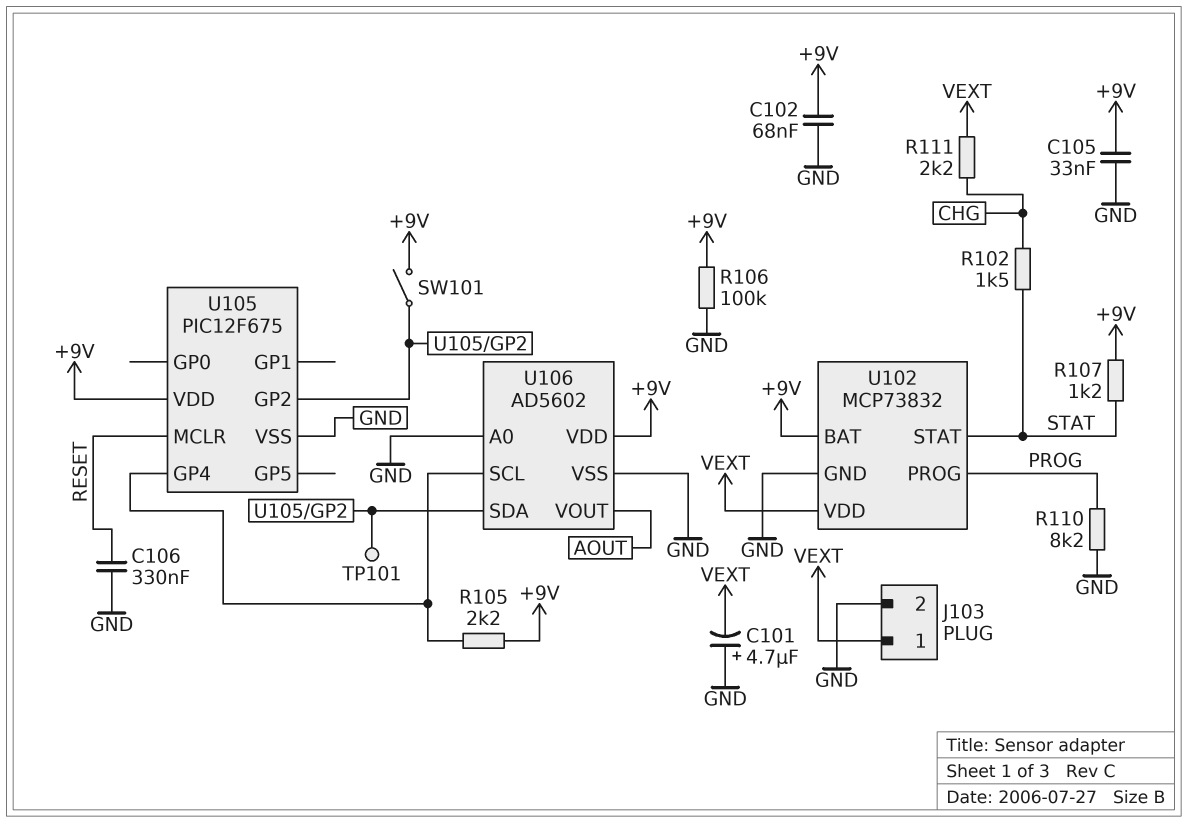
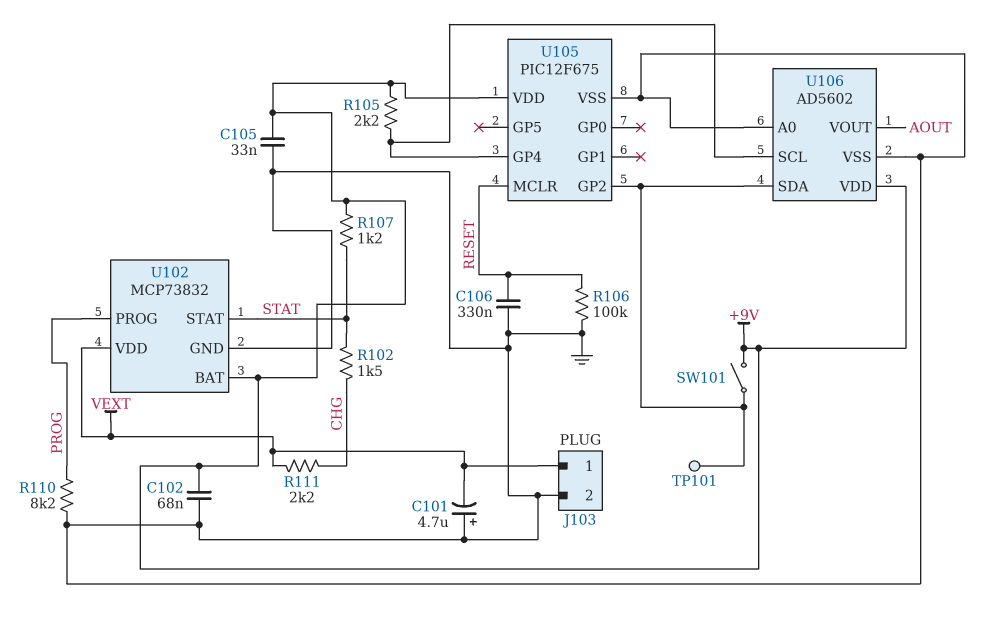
R106: 100k (+9V, GND) -> 100k (GND, RESET)

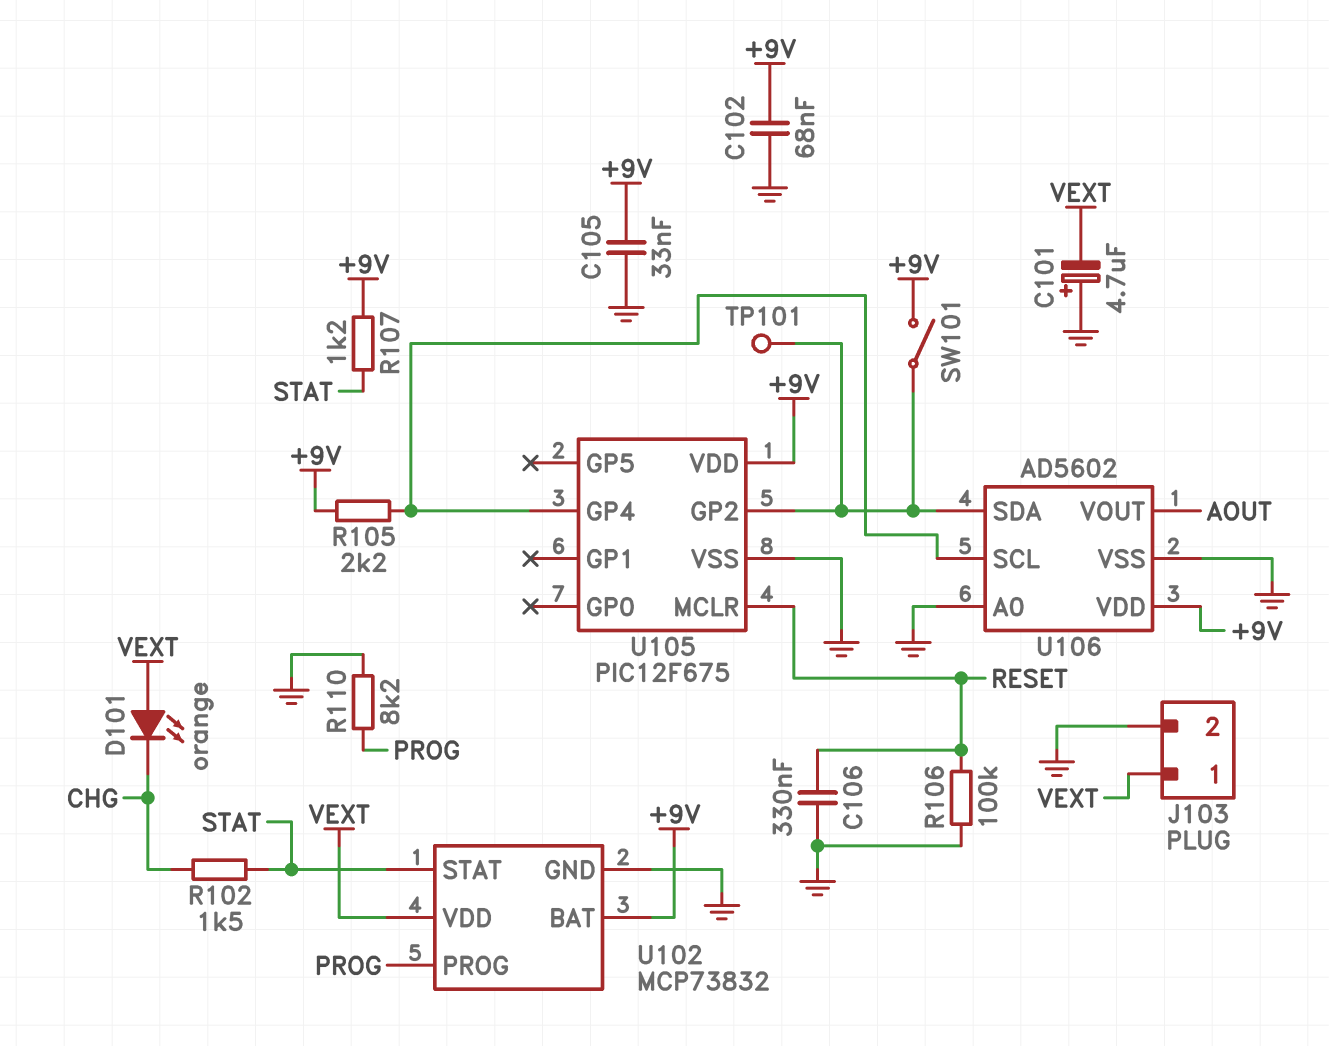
D101: none -> LED orange (A VEXT, K CHG)
R111: 2.2k (CHG, VEXT) -> none

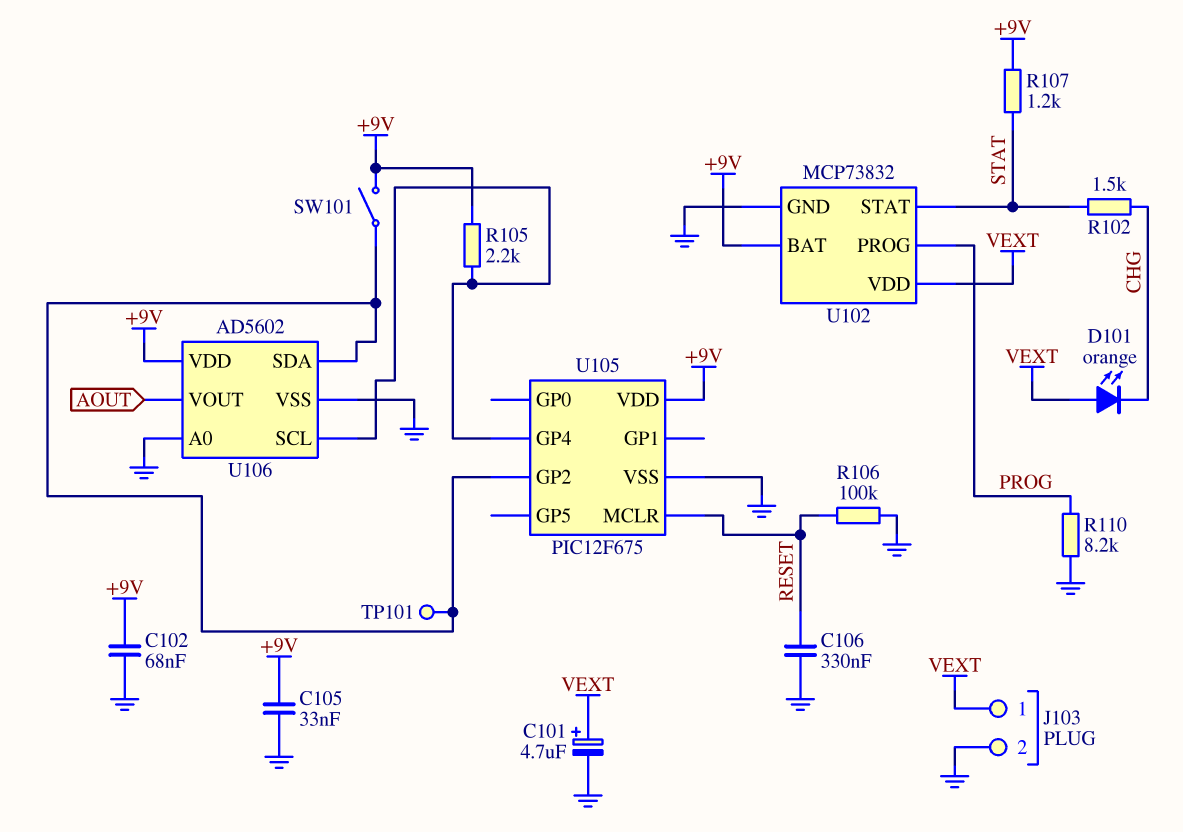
C101: 4.7uF (plus GND, minus VEXT) -> 4.7uF (plus VEXT, minus GND)

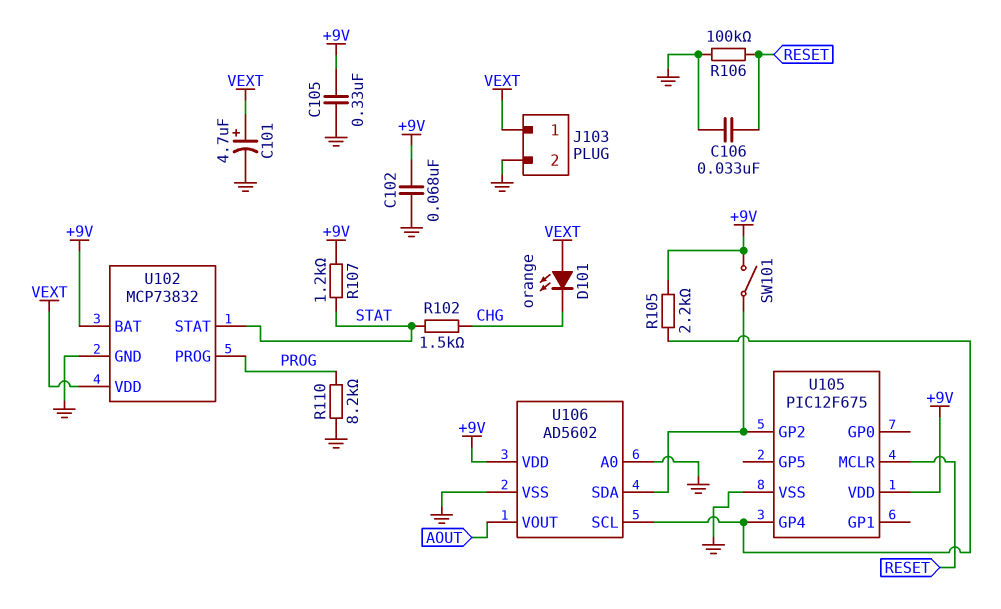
C105: 33nF (+9V, GND) -> 330nF (+9V, GND)
C106: 330nF (GND, RESET) -> 33nF (GND, RESET)
TP101: test point (U105/GP2) -> none

